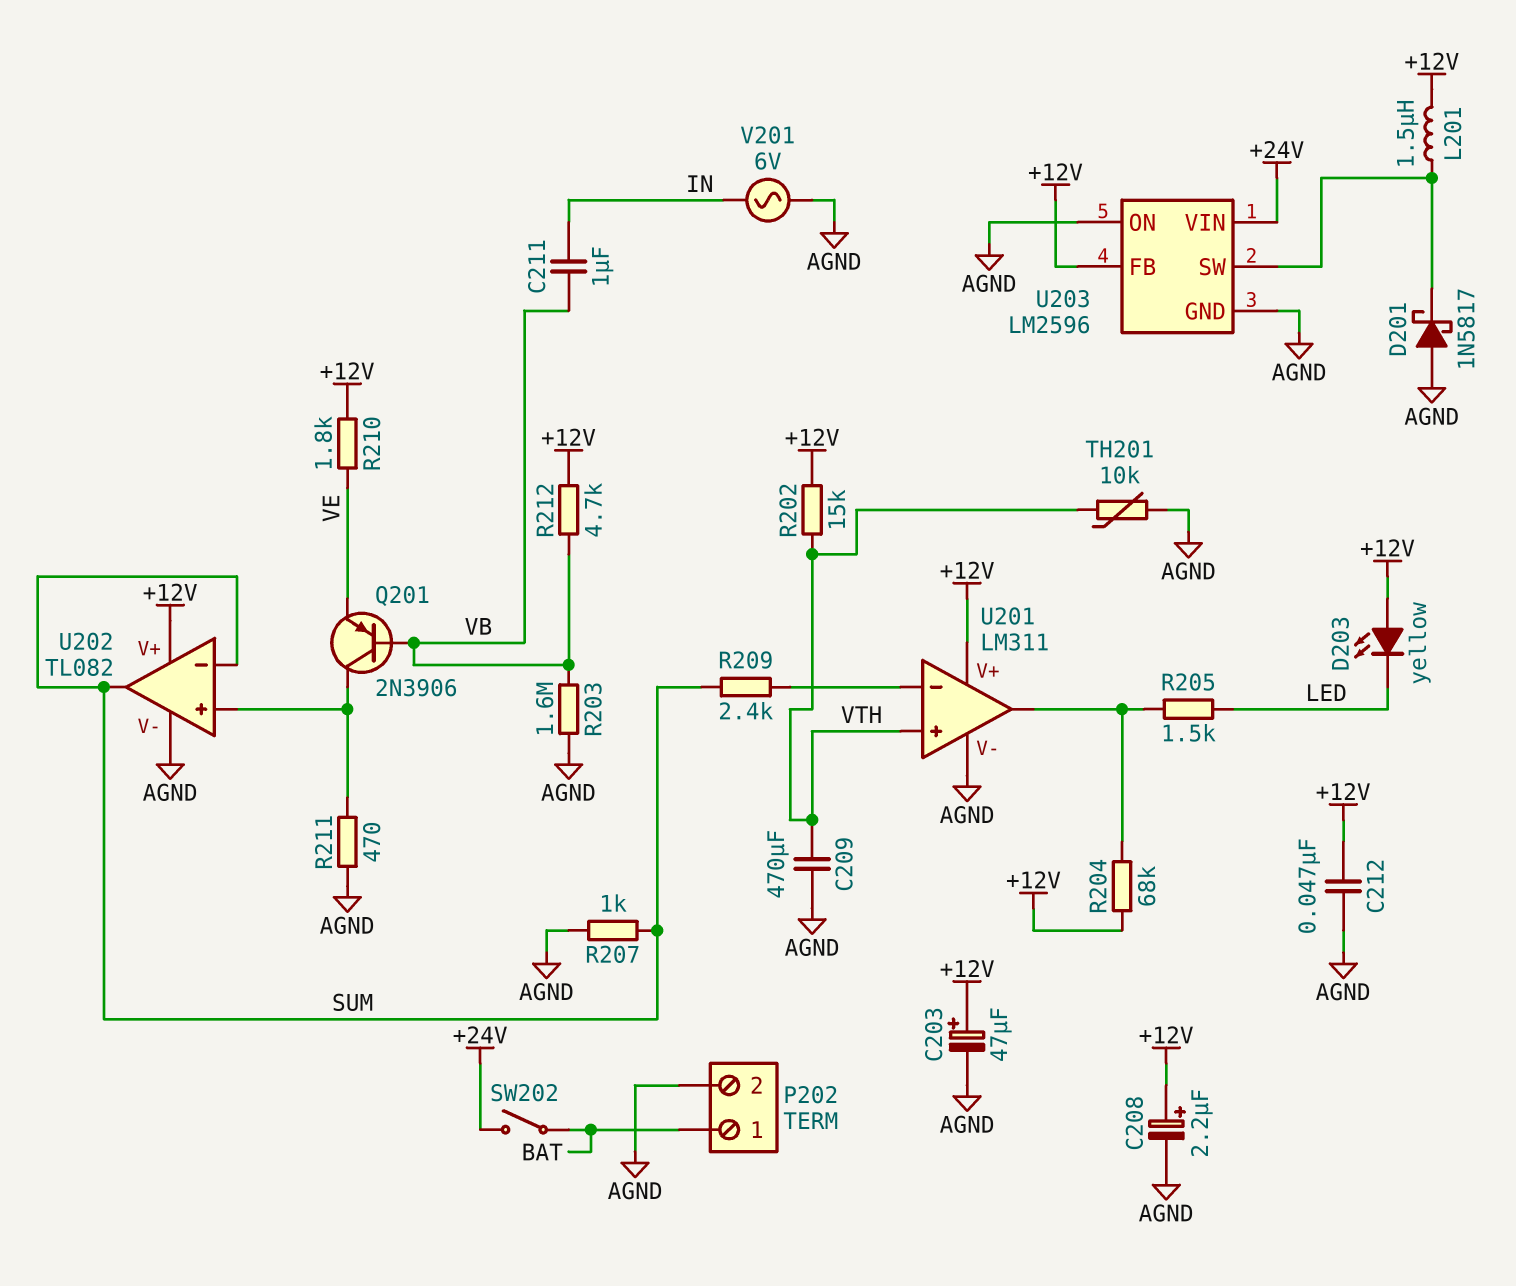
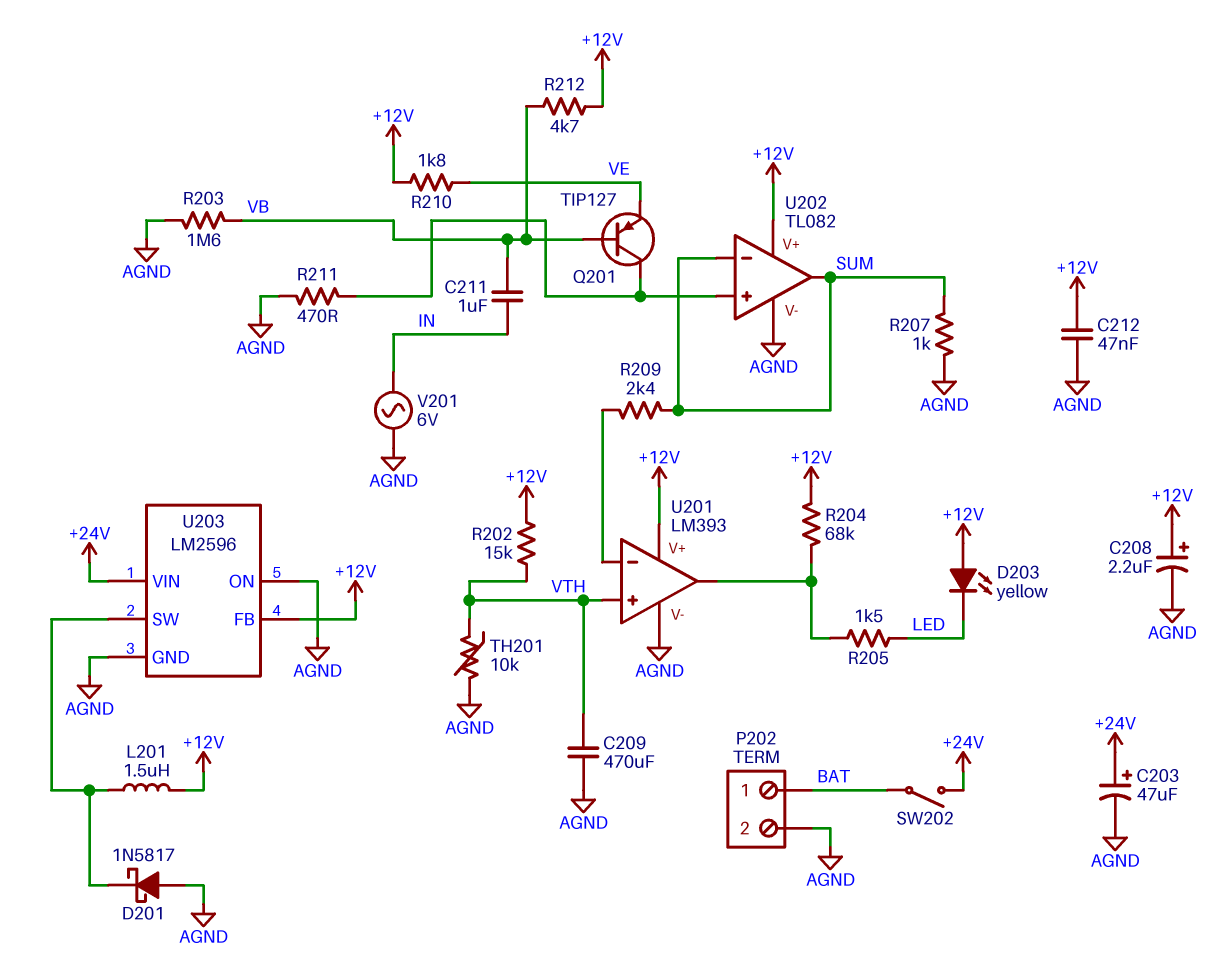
C203: 47uF (plus +12V, minus AGND) -> 47uF (plus +24V, minus AGND)
Q201: PNP 2N3906 (B VB, C U202/in+, E VE) -> PNP TIP127 (B VB, C U202/in+, E VE)
U201: LM311 -> LM393

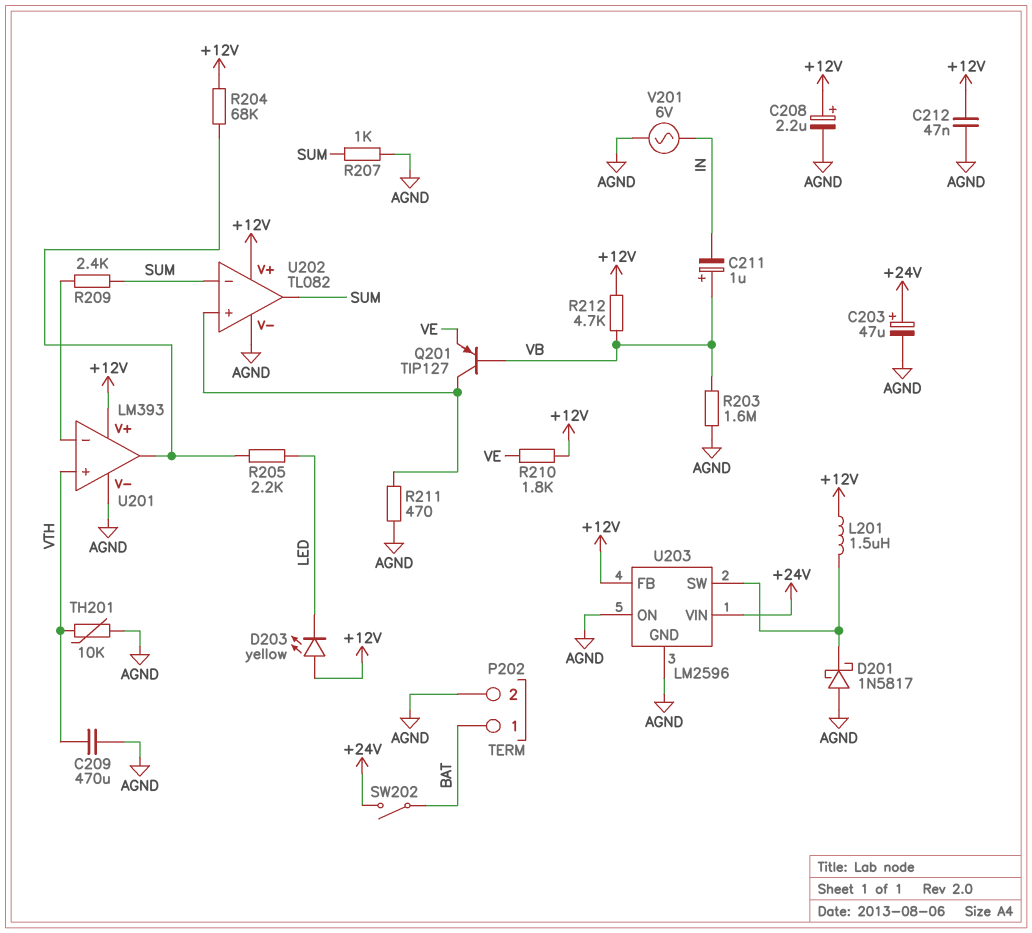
C211: 1uF (IN, VB) -> 1uF (plus VB, minus IN)
R202: 15k (+12V, VTH) -> none
R205: 1.5k (LED, U201/out) -> 2.2k (LED, U201/out)

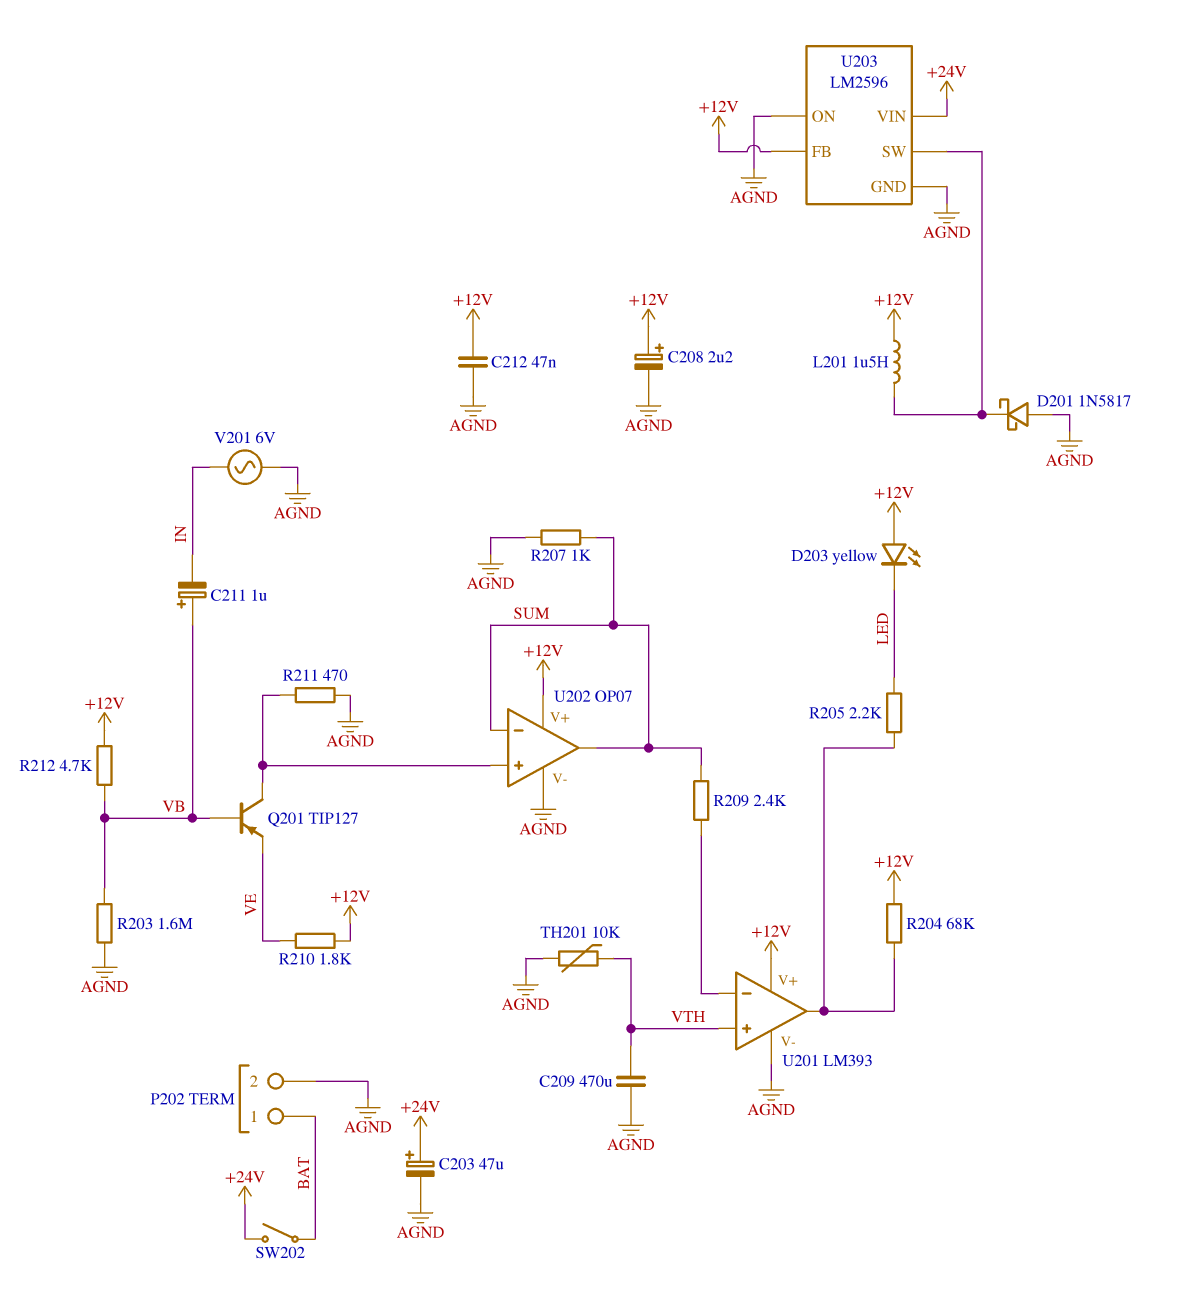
U202: TL082 -> OP07

